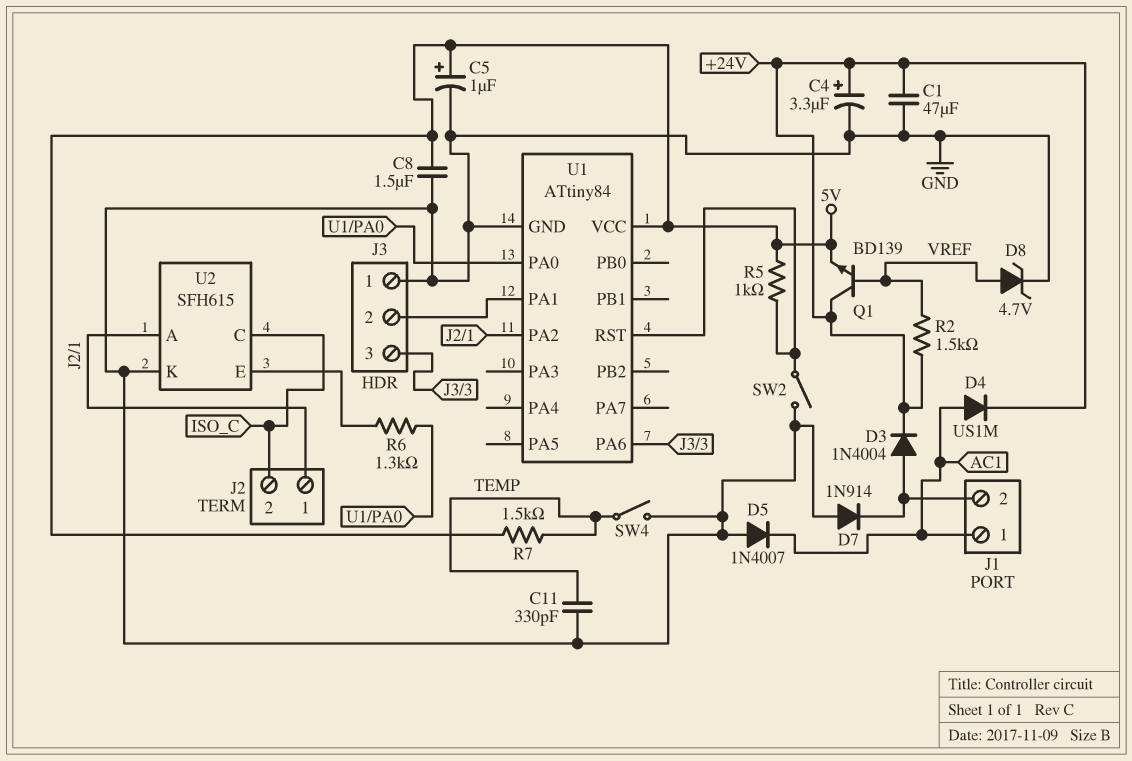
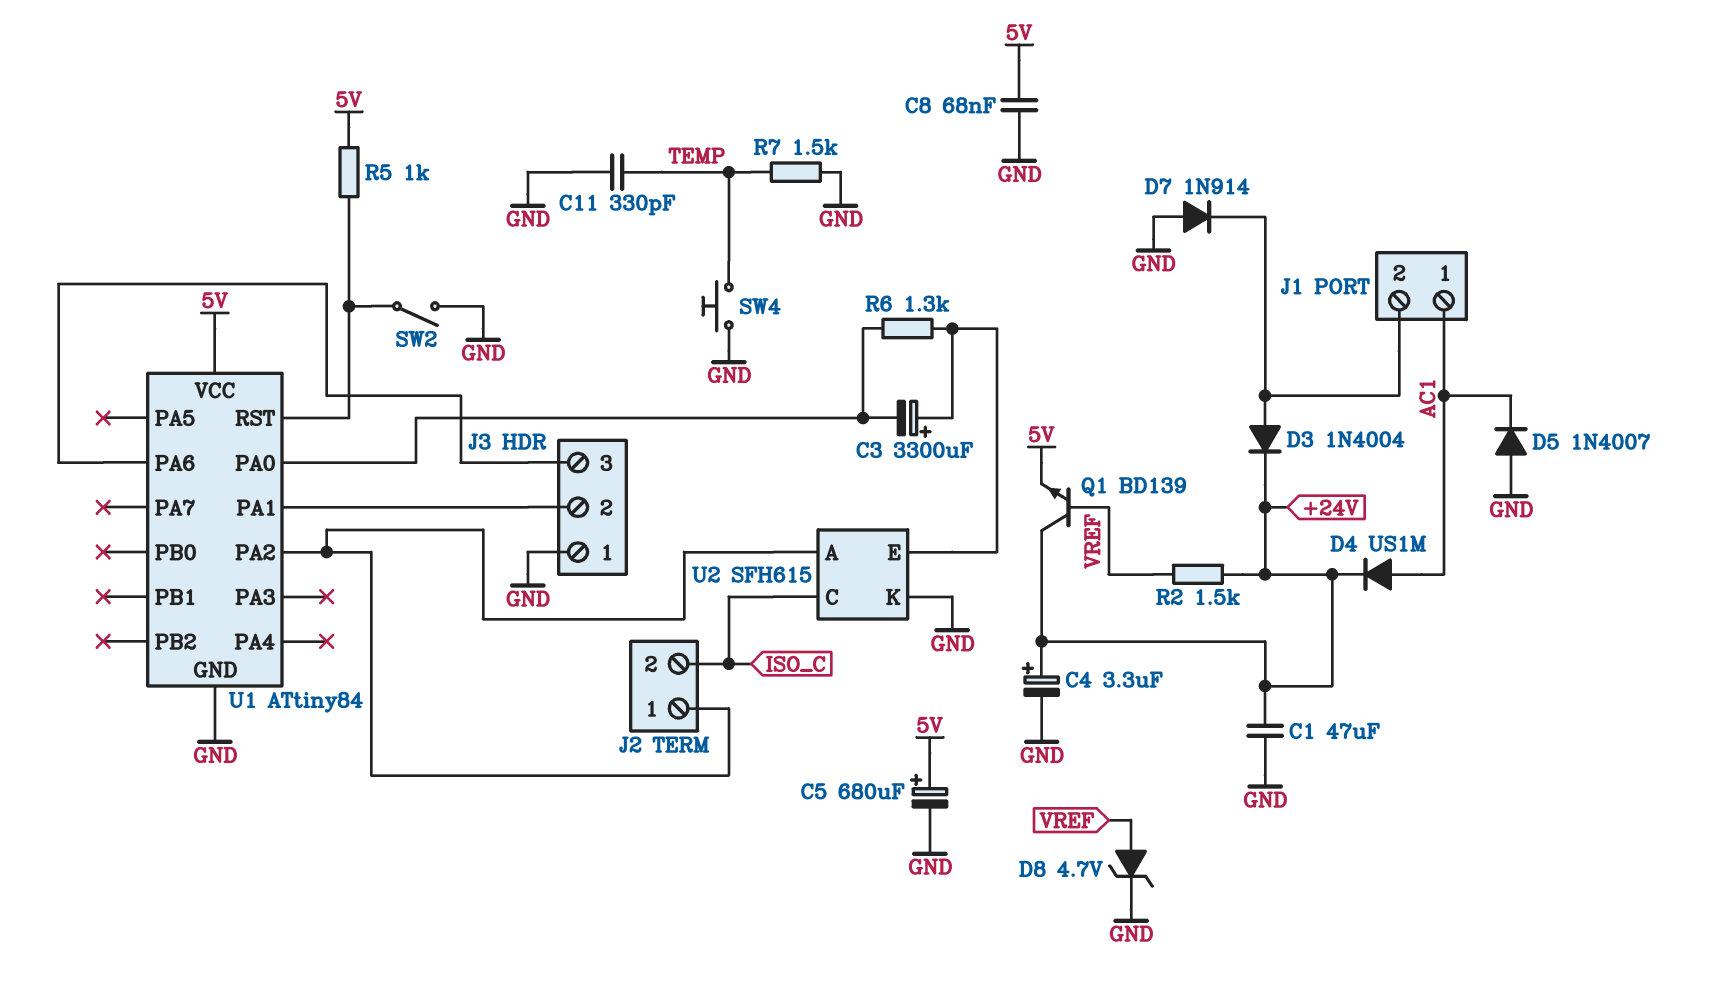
C3: none -> 3300uF (plus U2/E, minus U1/PA0)
C5: 1uF (plus 5V, minus GND) -> 680uF (plus 5V, minus GND)
C8: 1.5uF (5V, GND) -> 68nF (5V, GND)
R7: 1.5k (5V, TEMP) -> 1.5k (GND, TEMP)
SW4: switch (GND, TEMP) -> button (GND, TEMP)

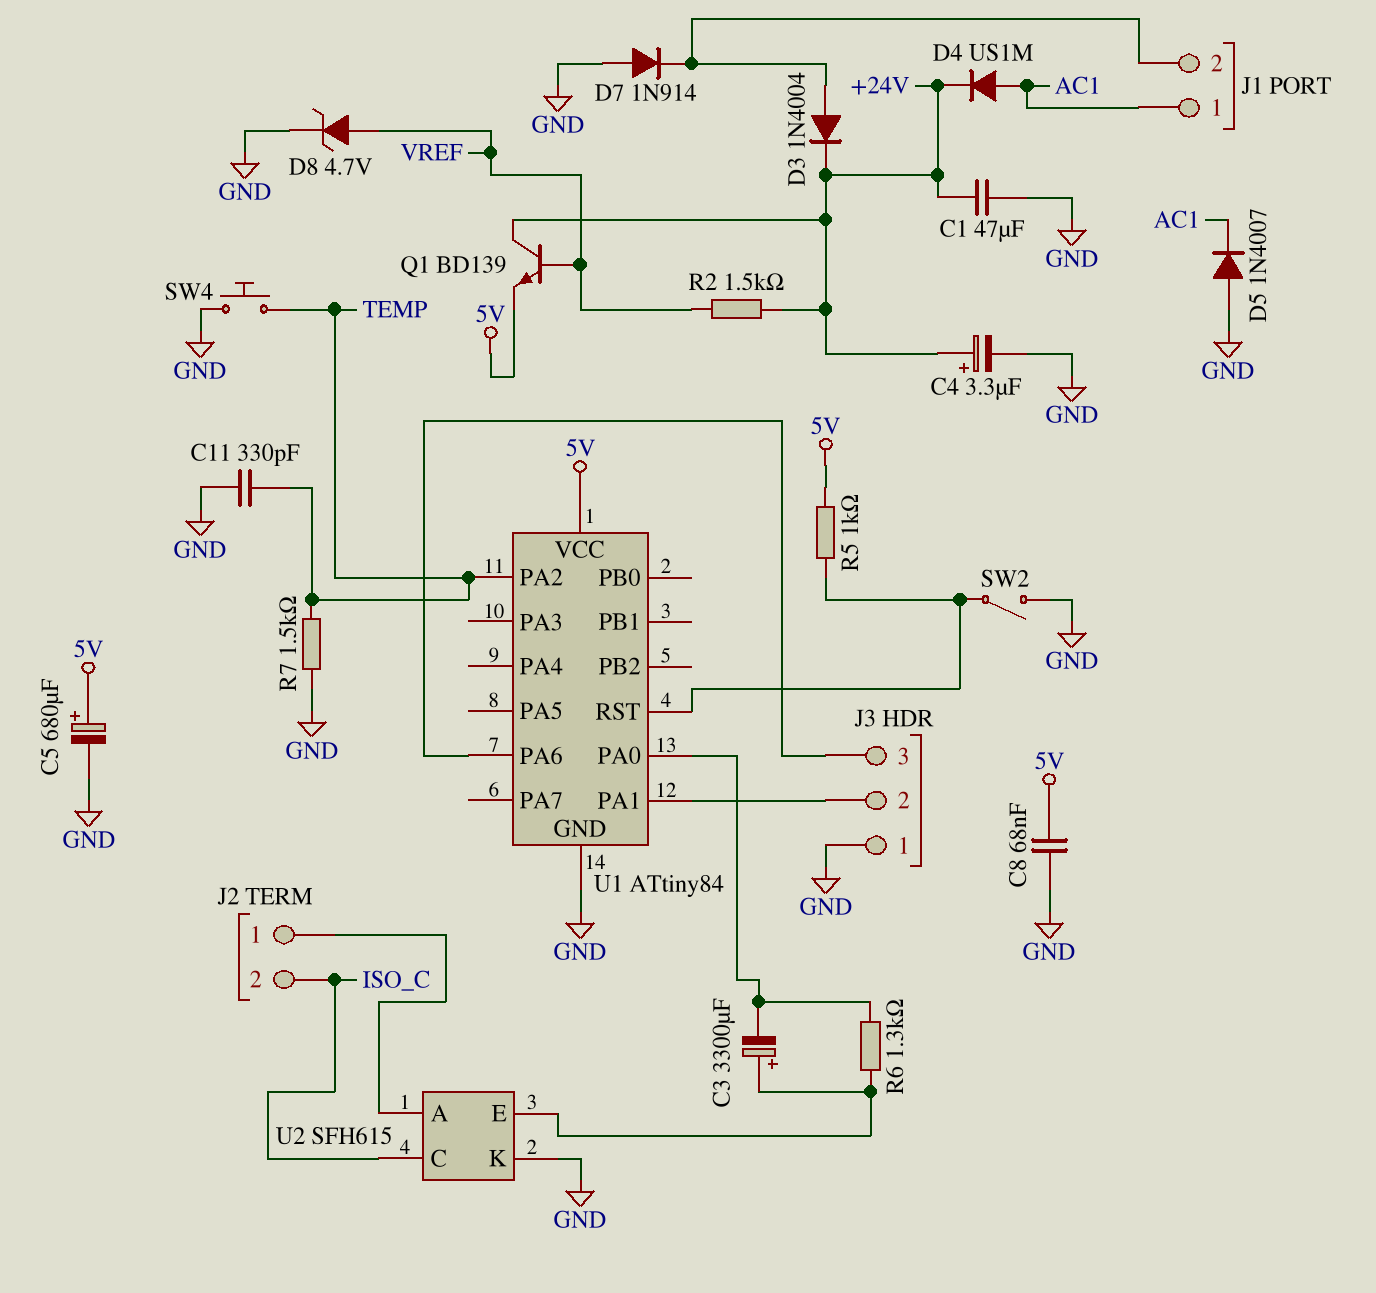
U1 pin PA2: J2/1 -> TEMP

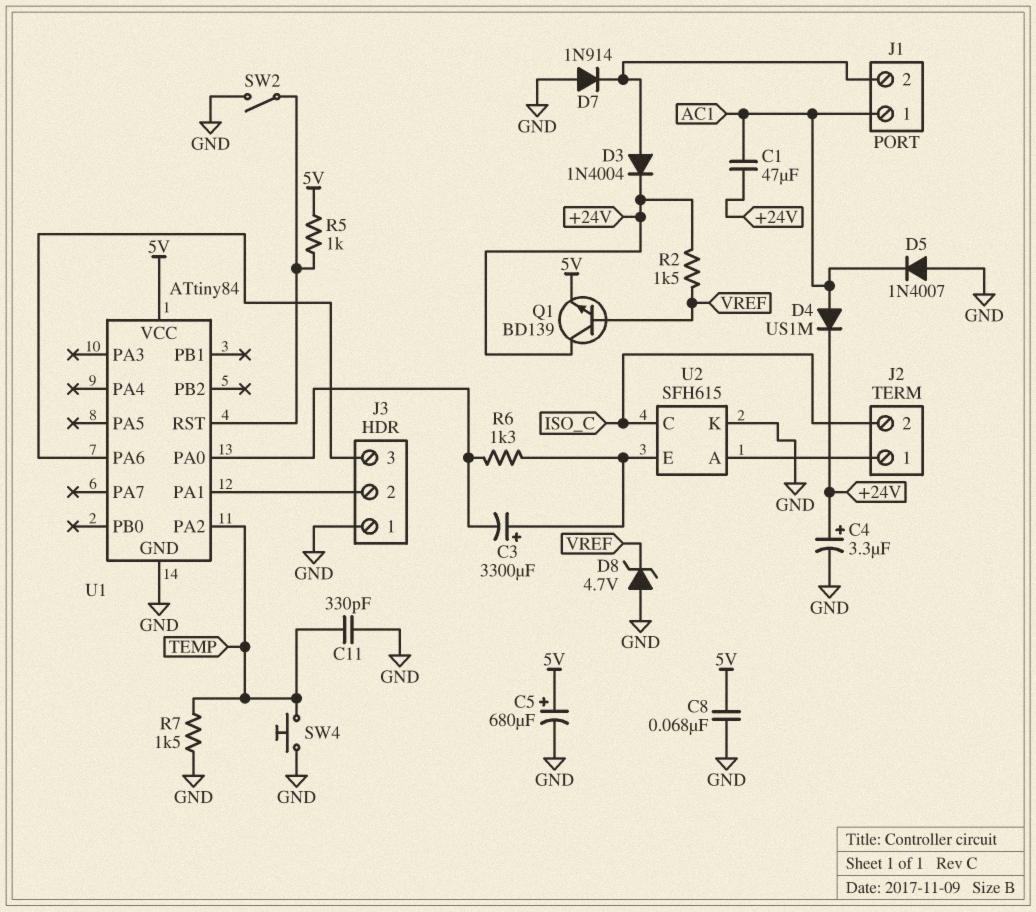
C1: 47uF (+24V, GND) -> 47uF (+24V, AC1)
D8: zener 4.7V (A VREF, K GND) -> zener 4.7V (A GND, K VREF)

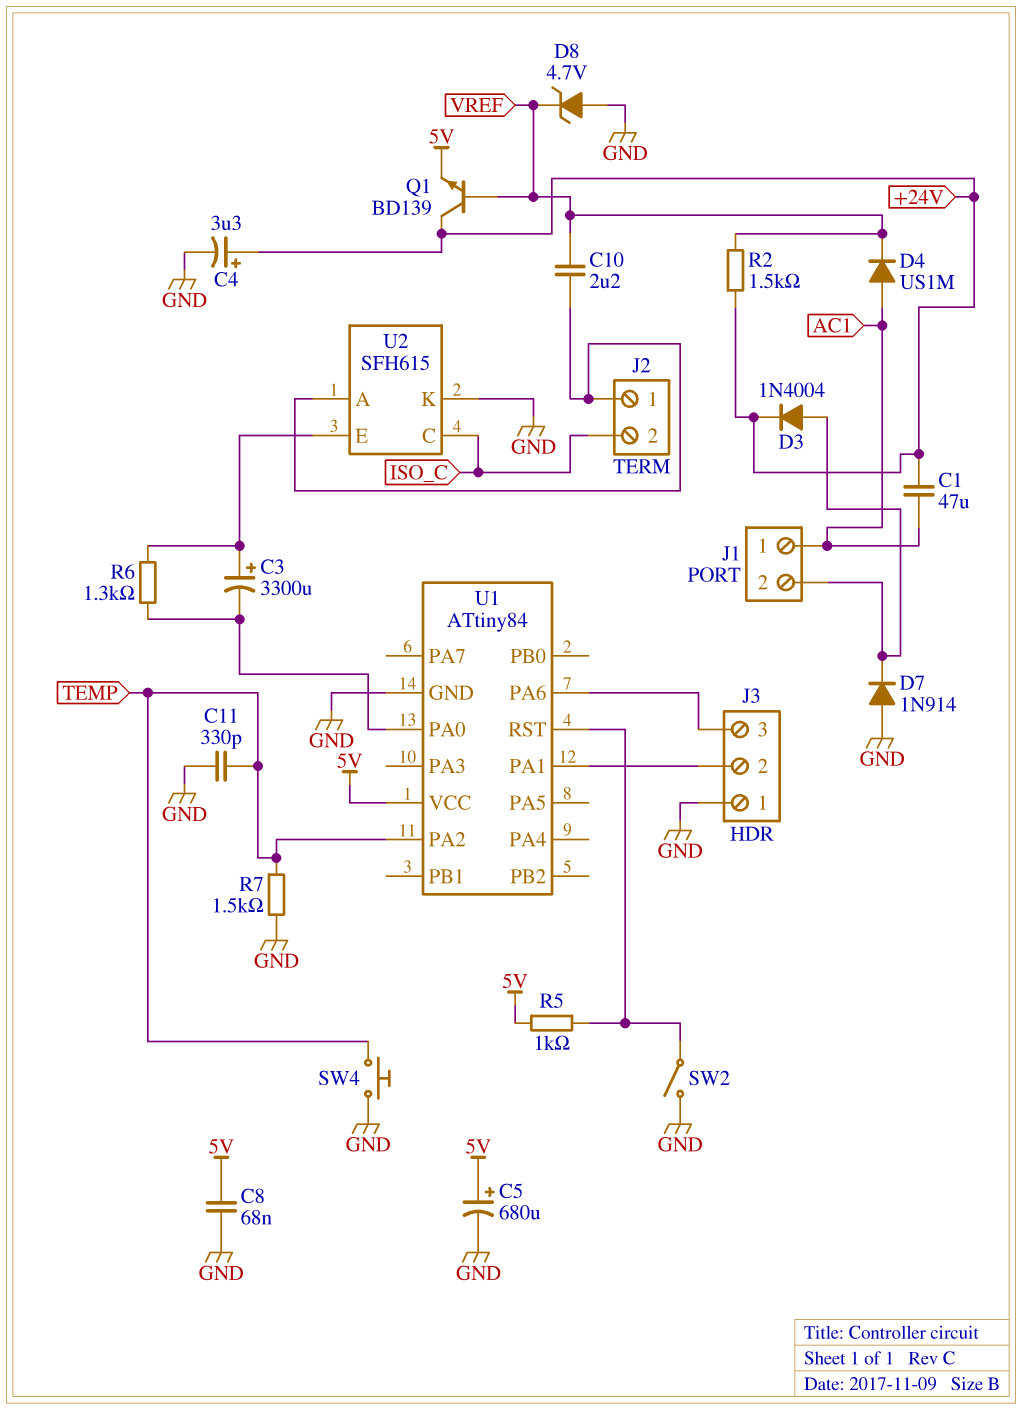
C10: none -> 2.2uF (J2/1, VREF)
D4: diode US1M (A AC1, K +24V) -> diode US1M (A AC1, K VREF)
D5: diode 1N4007 (A GND, K AC1) -> none

